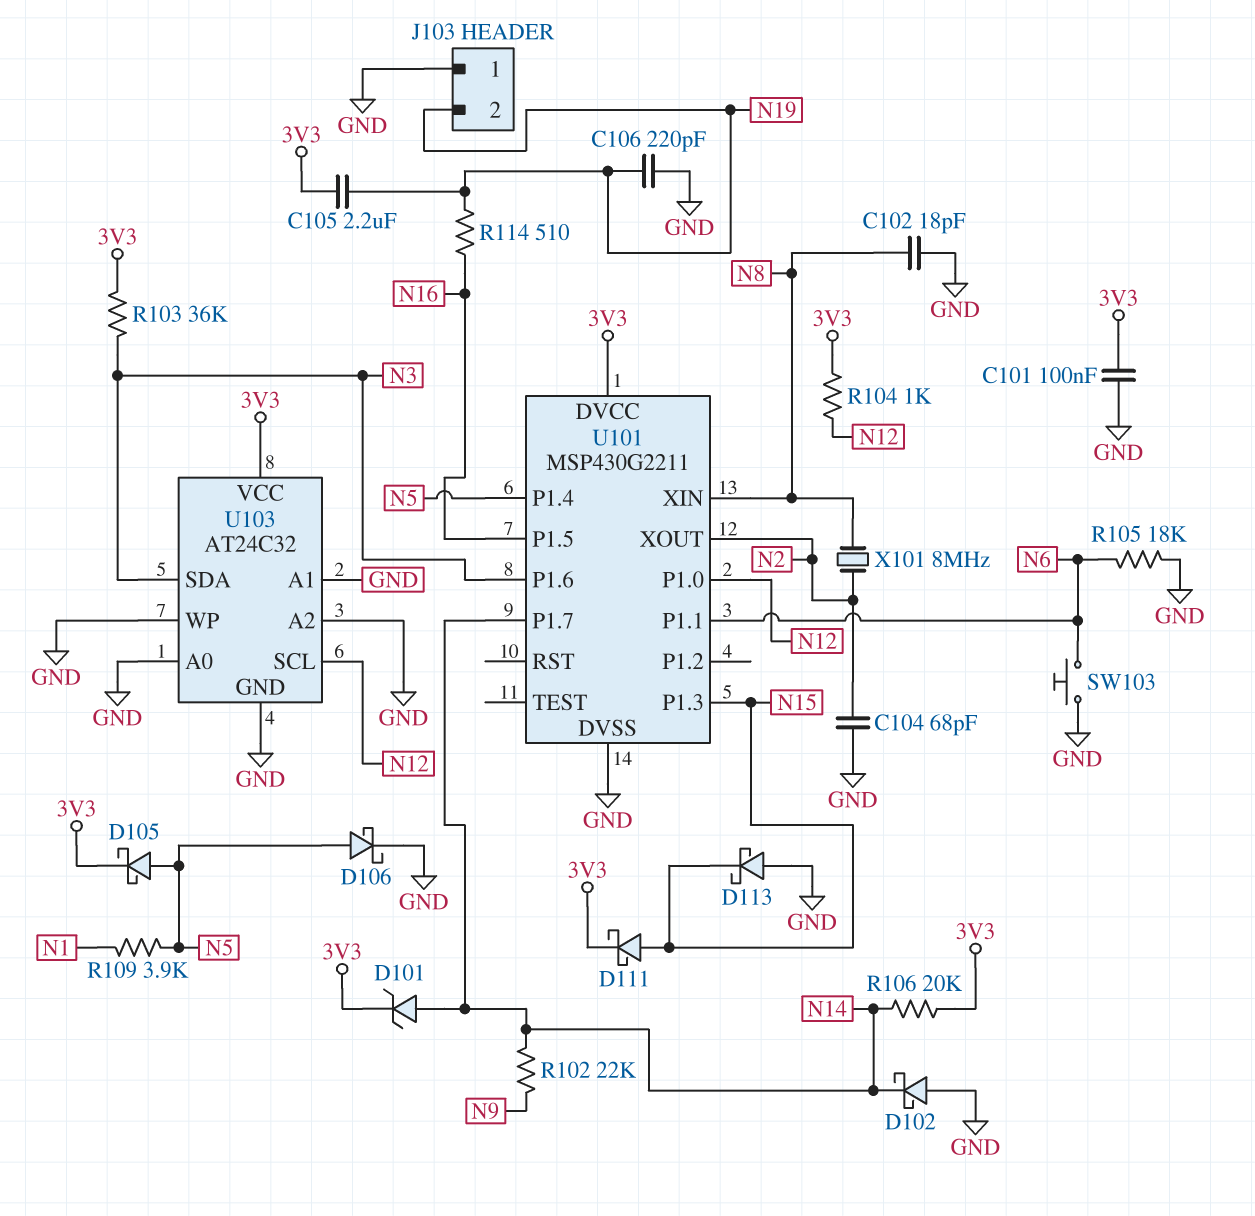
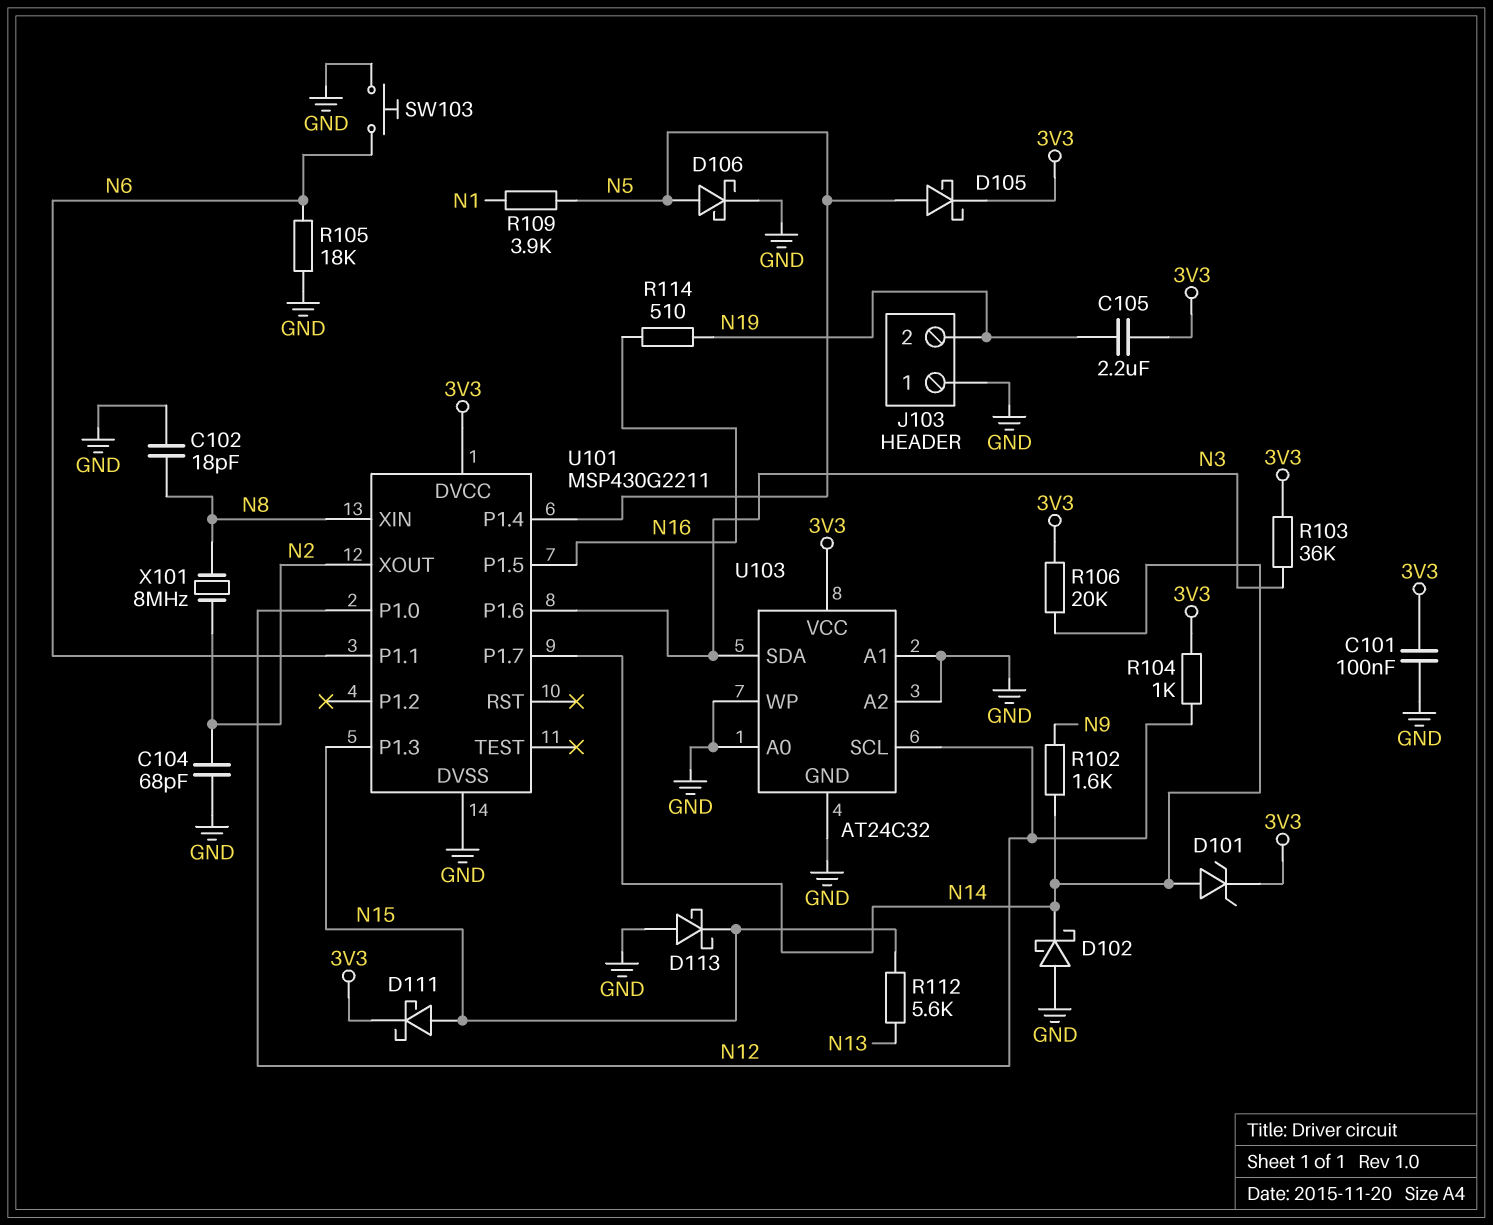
C106: 220pF (GND, N19) -> none
R102: 22k (N9, N14) -> 1.6k (N9, N14)
R112: none -> 5.6k (N13, N15)

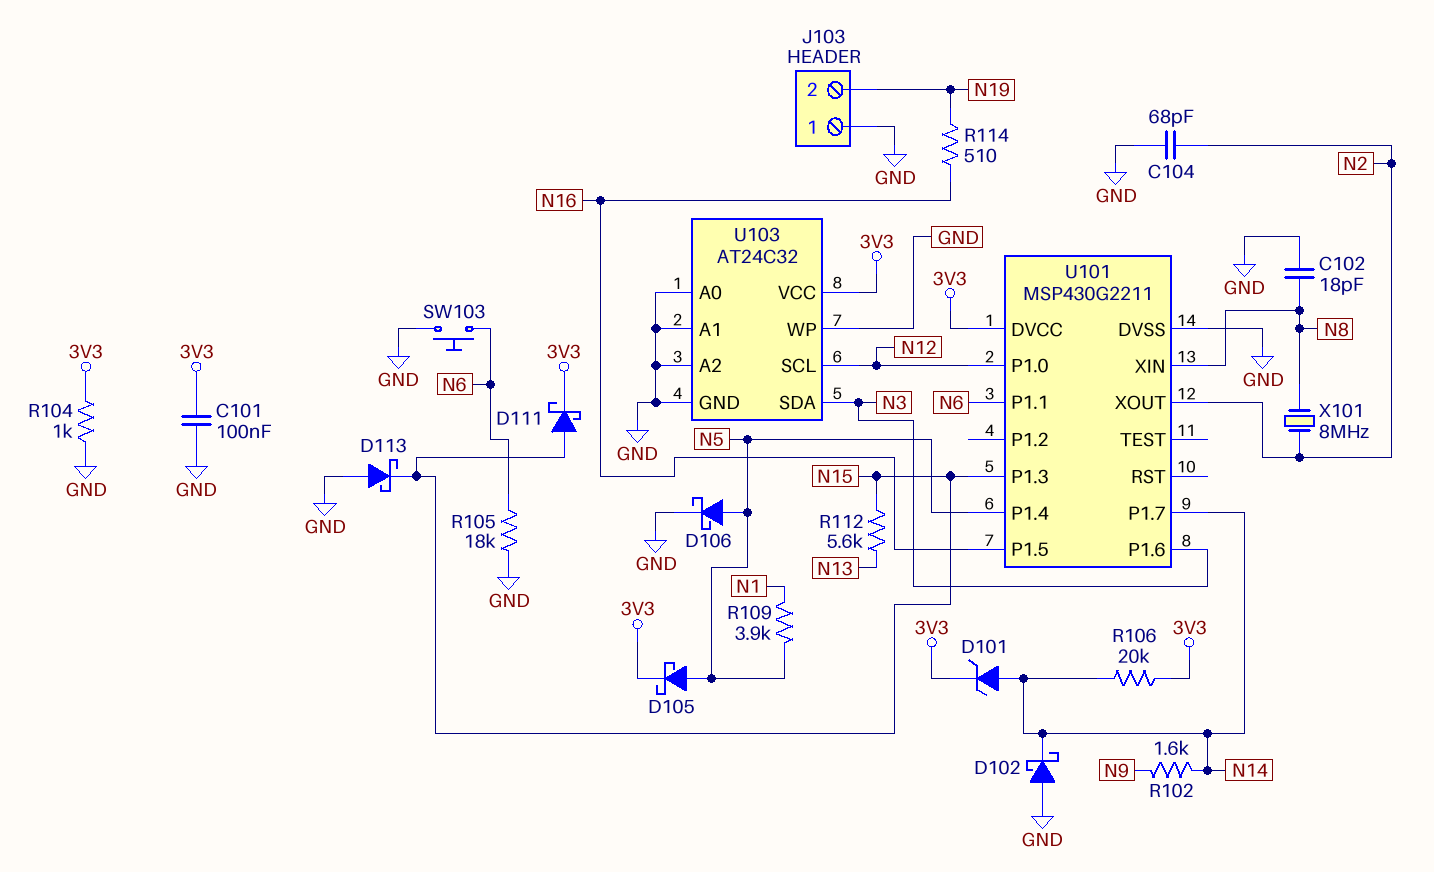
C105: 2.2uF (3V3, N19) -> none
R103: 36k (3V3, N3) -> none
R104: 1k (3V3, N12) -> 1k (3V3, GND)

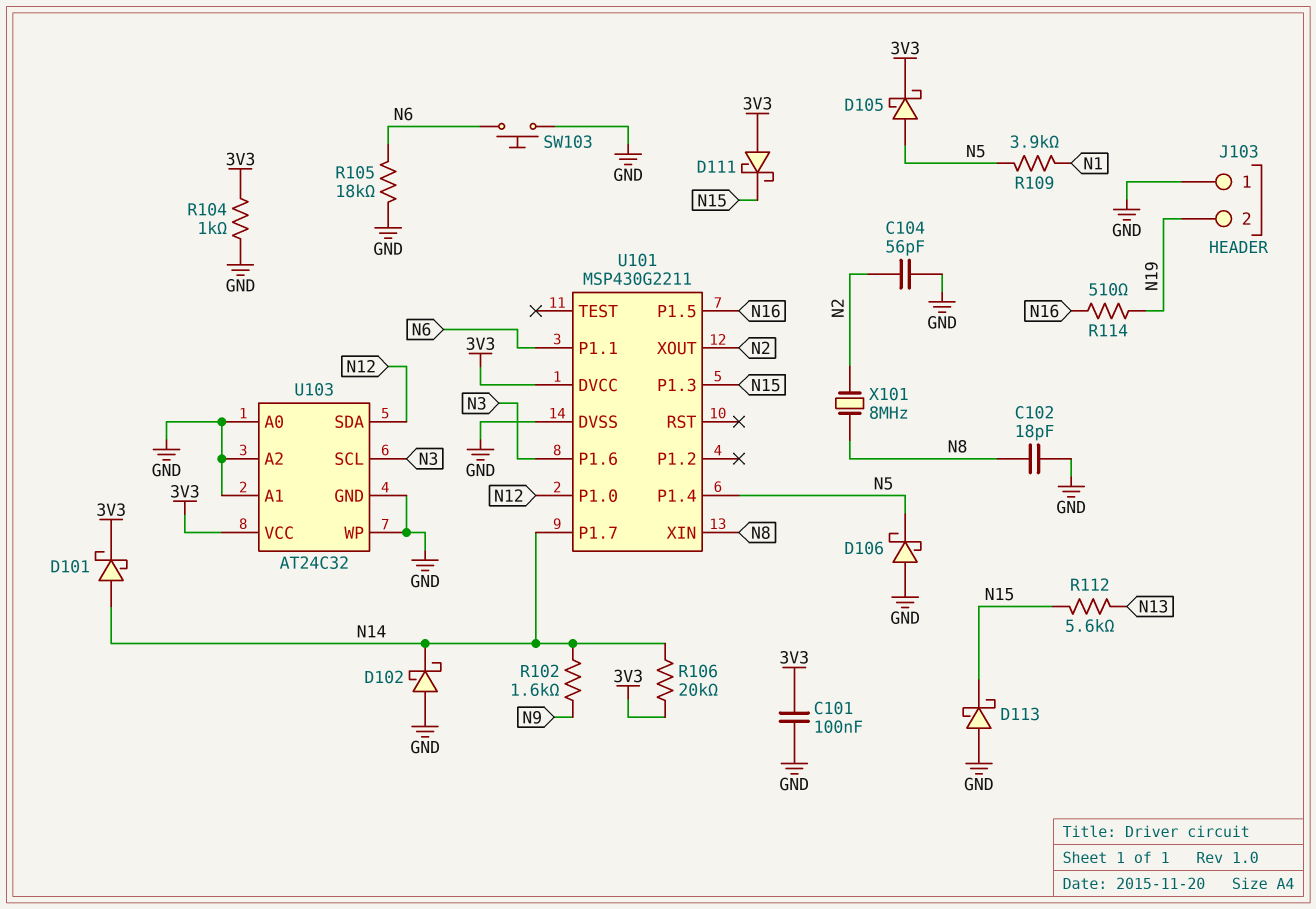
C104: 68pF (GND, N2) -> 56pF (GND, N2)
D101: zener (A N14, K 3V3) -> schottky (A N14, K 3V3)
D106: schottky (A N5, K GND) -> schottky (A GND, K N5)
D111: schottky (A N15, K 3V3) -> schottky (A 3V3, K N15)
U103 pin SCL: N12 -> N3
U103 pin SDA: N3 -> N12

